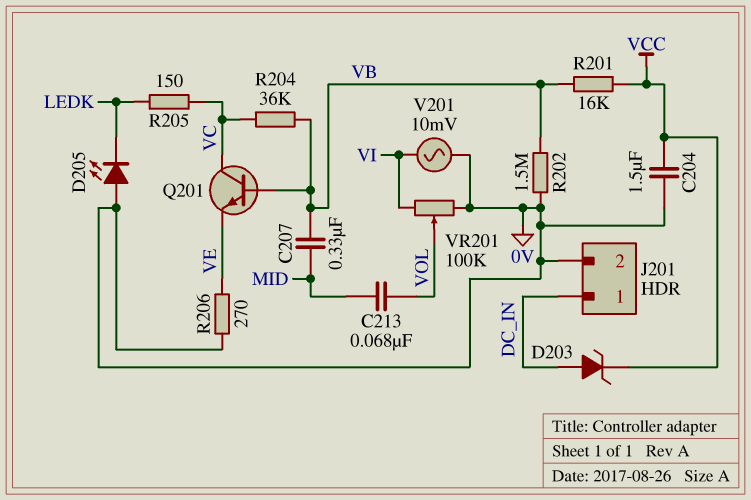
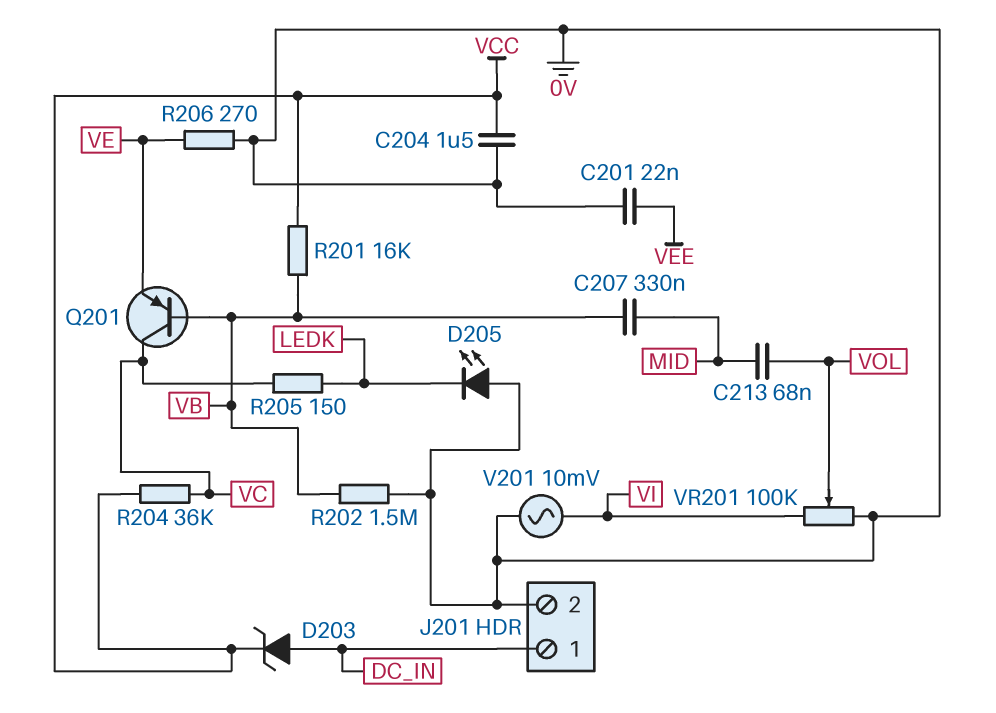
C201: none -> 22nF (0V, VEE)
Q201: NPN (B VB, C VC, E VE) -> PNP (B VB, C VC, E VE)
R204: 36k (VB, VC) -> 36k (VC, VCC)

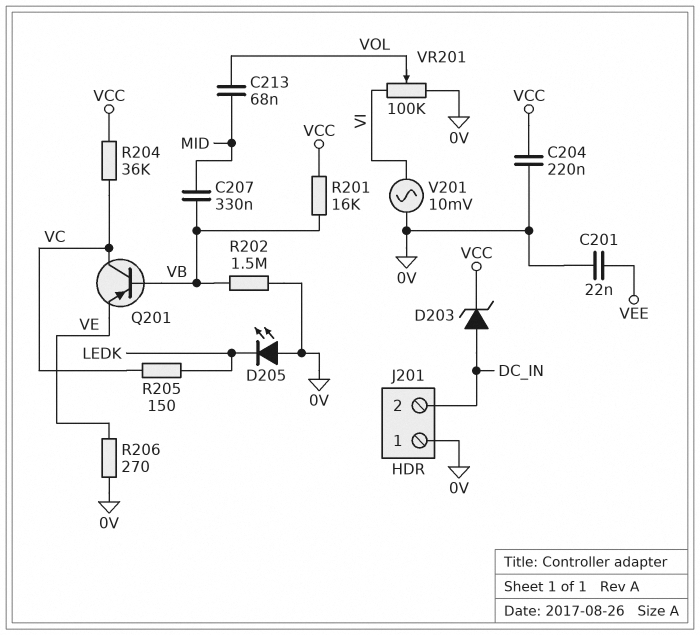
C204: 1.5uF (0V, VCC) -> 220nF (0V, VCC)
J201 pin 1: DC_IN -> 0V
J201 pin 2: 0V -> DC_IN

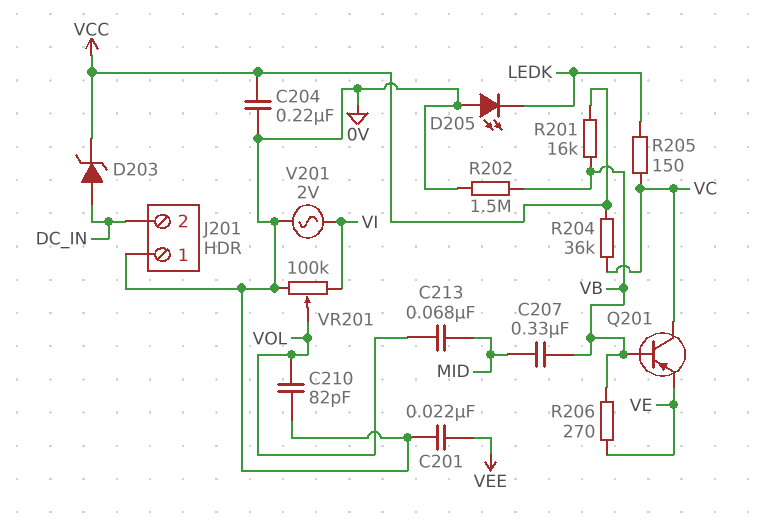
C210: none -> 82pF (0V, VOL)
R206: 270 (0V, VE) -> 270 (VB, VE)
V201: AC 10mV (0V, VI) -> AC 2V (0V, VI)

